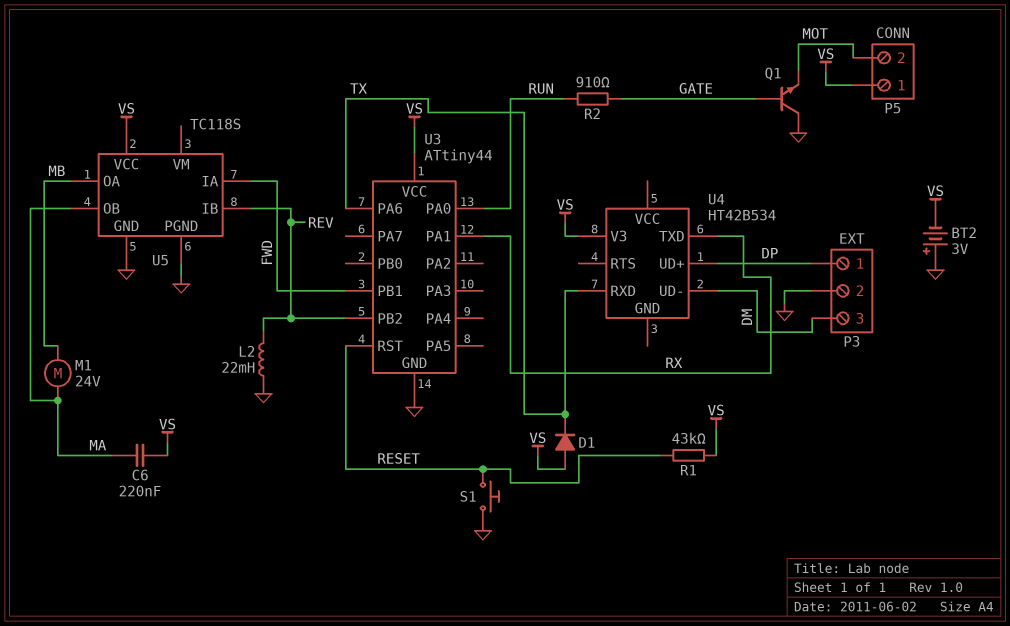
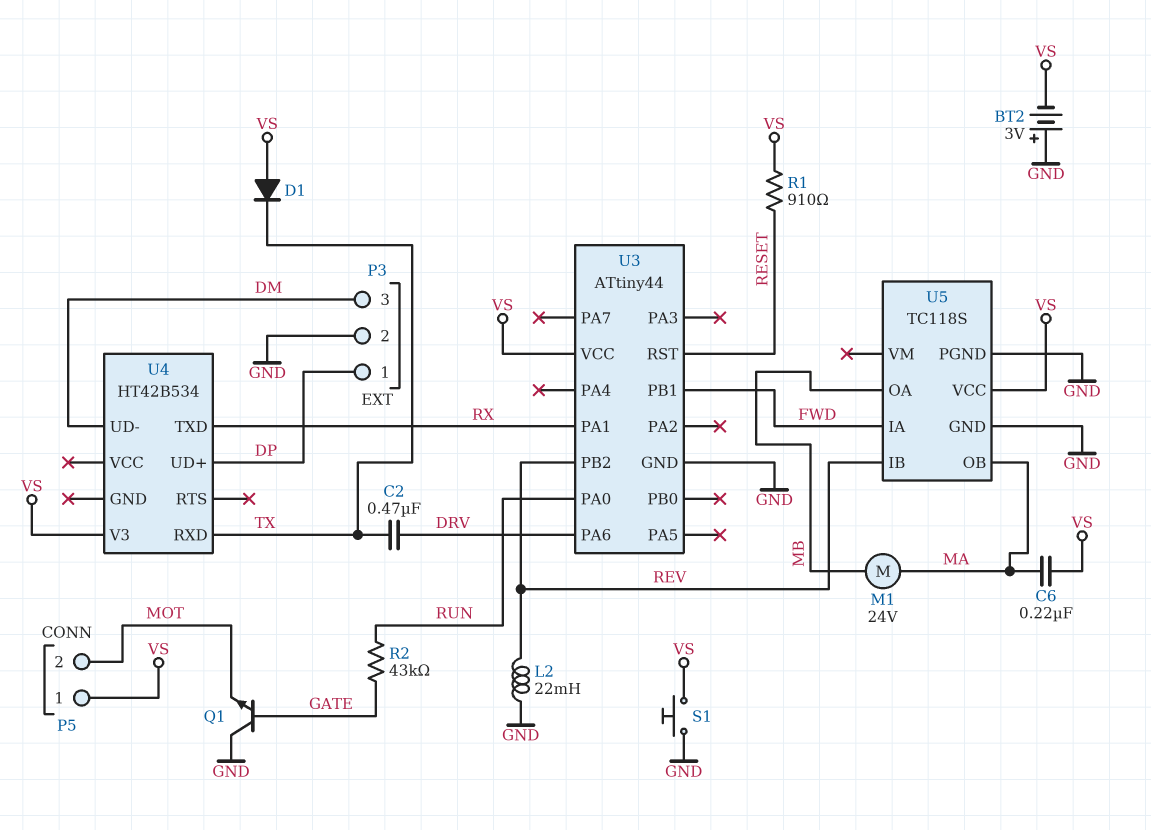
C2: none -> 470nF (DRV, TX)
R1: 43k (RESET, VS) -> 910 (RESET, VS)
R2: 910 (GATE, RUN) -> 43k (GATE, RUN)
S1: button (GND, RESET) -> button (GND, VS)
U3 pin PA6: TX -> DRV

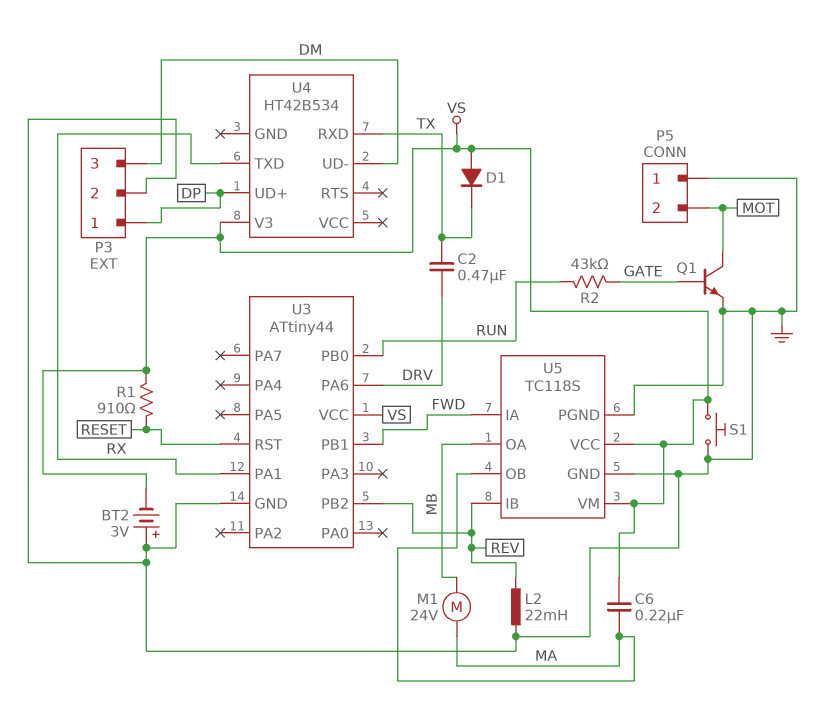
P5 pin 1: VS -> GND
Q1: NPN (B GATE, C GND, E MOT) -> NPN (B GATE, C MOT, E GND)
U3 pin PA0: RUN -> none
U3 pin PB0: none -> RUN
U5 pin VM: none -> VS

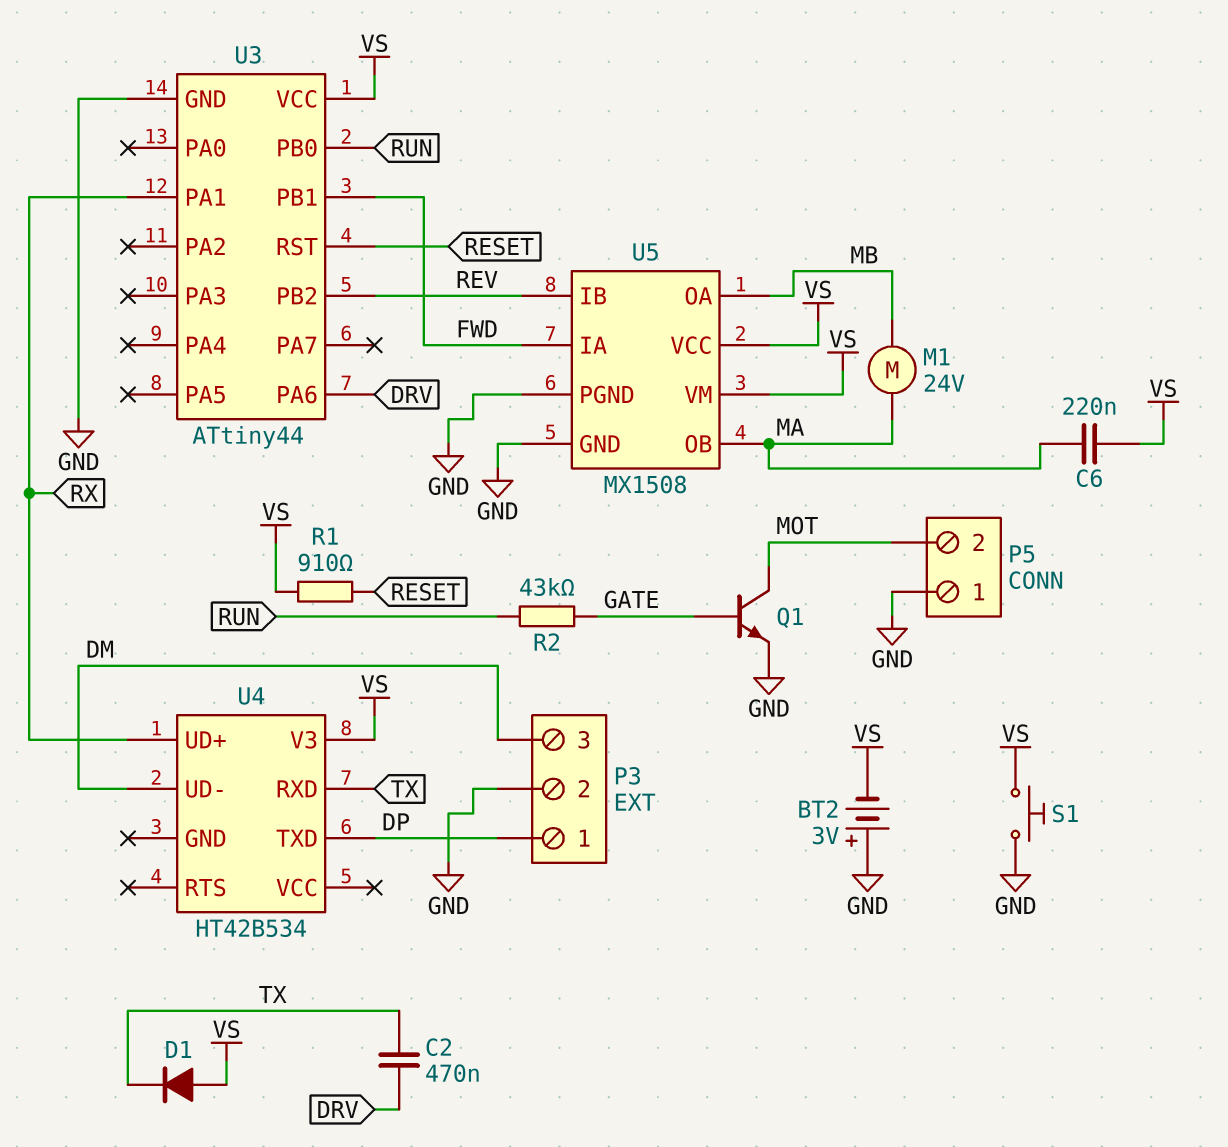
L2: 22mH (GND, REV) -> none
U4 pin TXD: RX -> DP
U4 pin UD+: DP -> RX
U5: TC118S -> MX1508

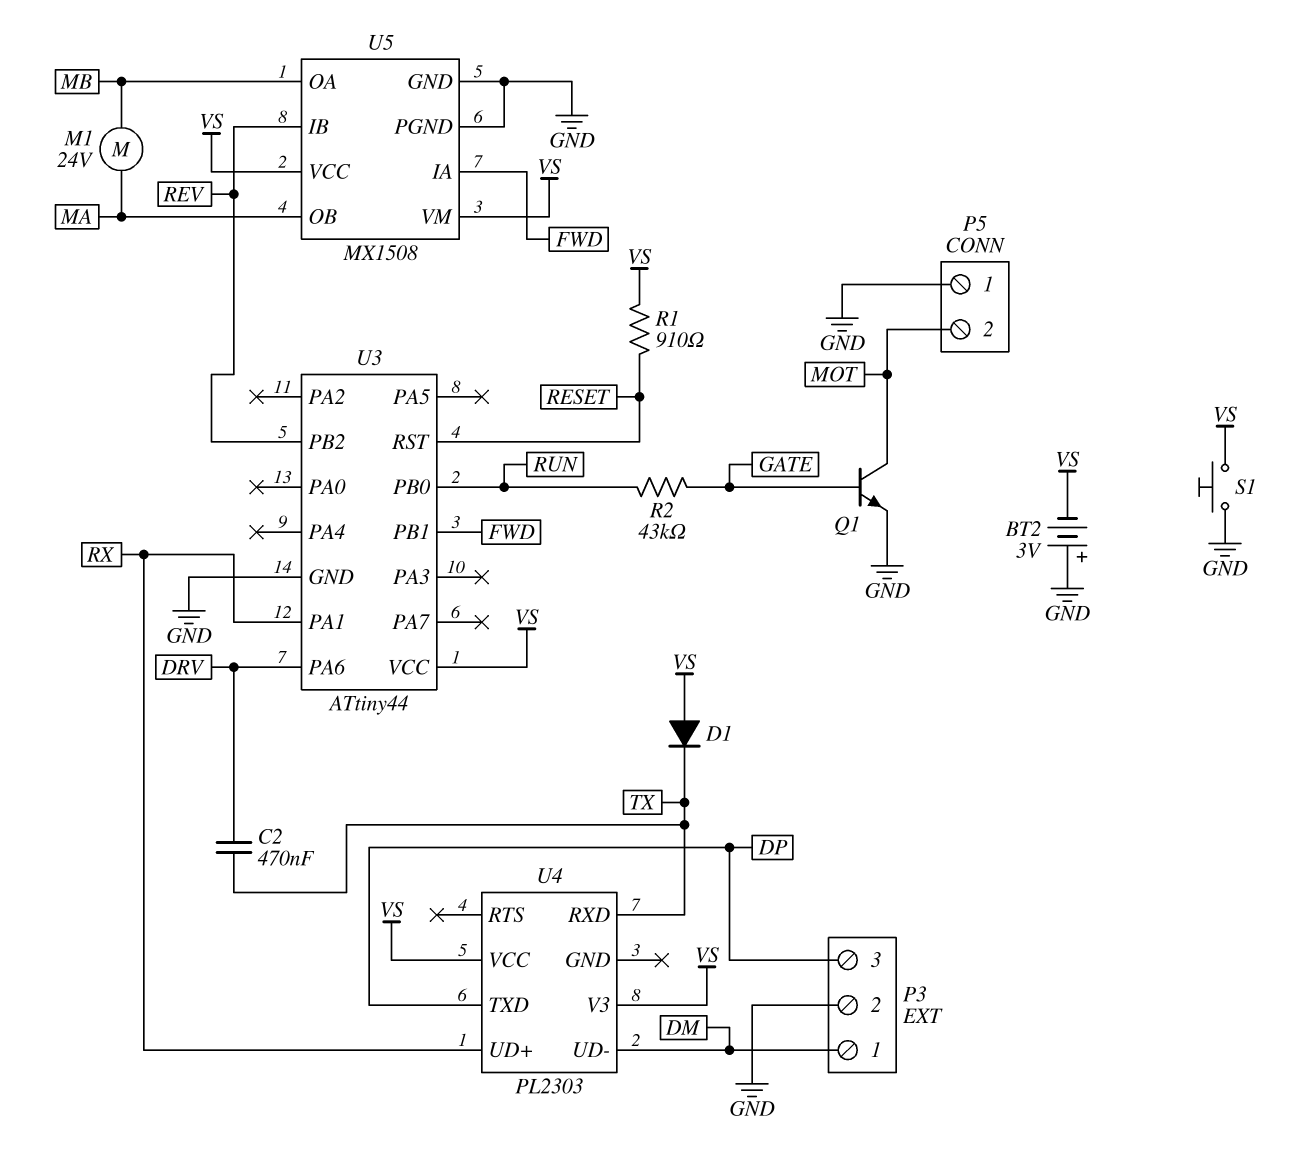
C6: 220nF (MA, VS) -> none
P3 pin 1: DP -> DM
P3 pin 3: DM -> DP
U4: HT42B534 -> PL2303
U4 pin VCC: none -> VS

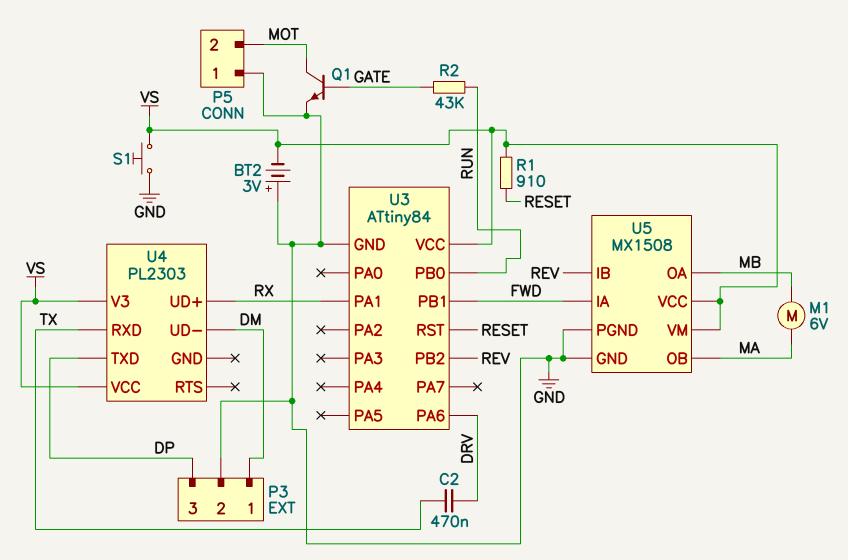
D1: diode (A VS, K TX) -> none
M1: motor 24V (MA, MB) -> motor 6V (MA, MB)
U3: ATtiny44 -> ATtiny84

